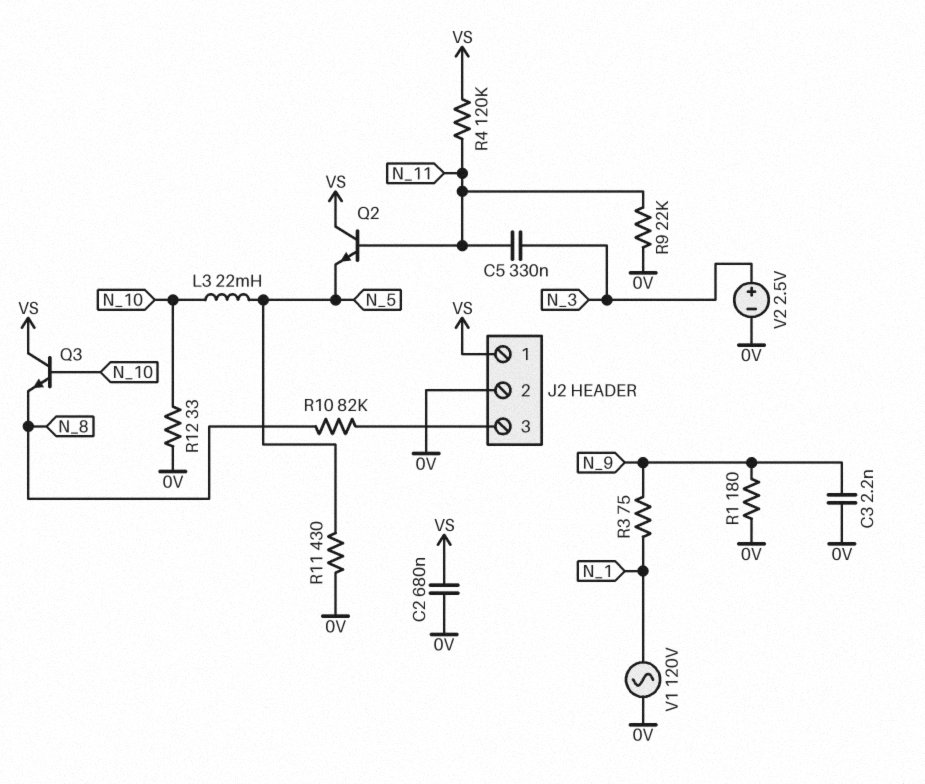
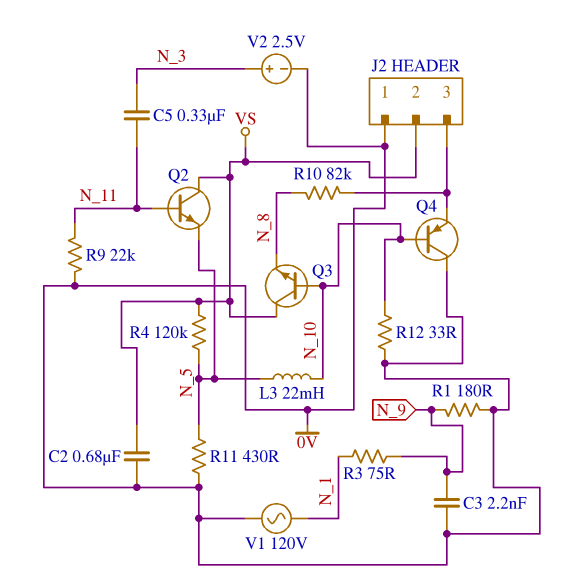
J2 pin 1: VS -> 0V
J2 pin 2: 0V -> VS
Q4: none -> PNP (B N_10, C 0V, E J2/3)
R4: 120k (N_11, VS) -> 120k (N_5, VS)

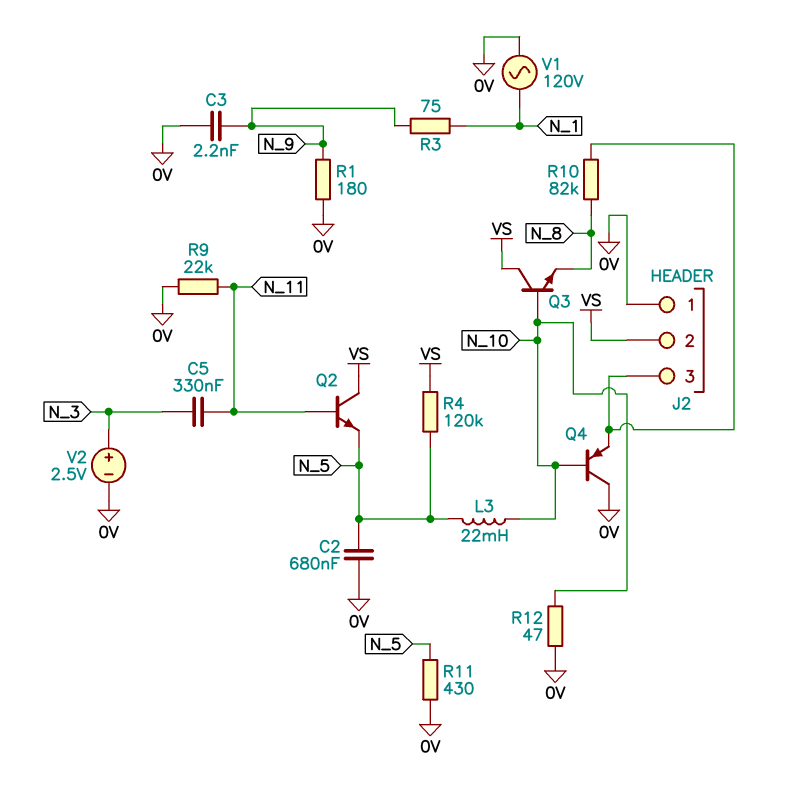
C2: 680nF (0V, VS) -> 680nF (0V, N_5)
R12: 33 (0V, N_10) -> 47 (0V, N_10)

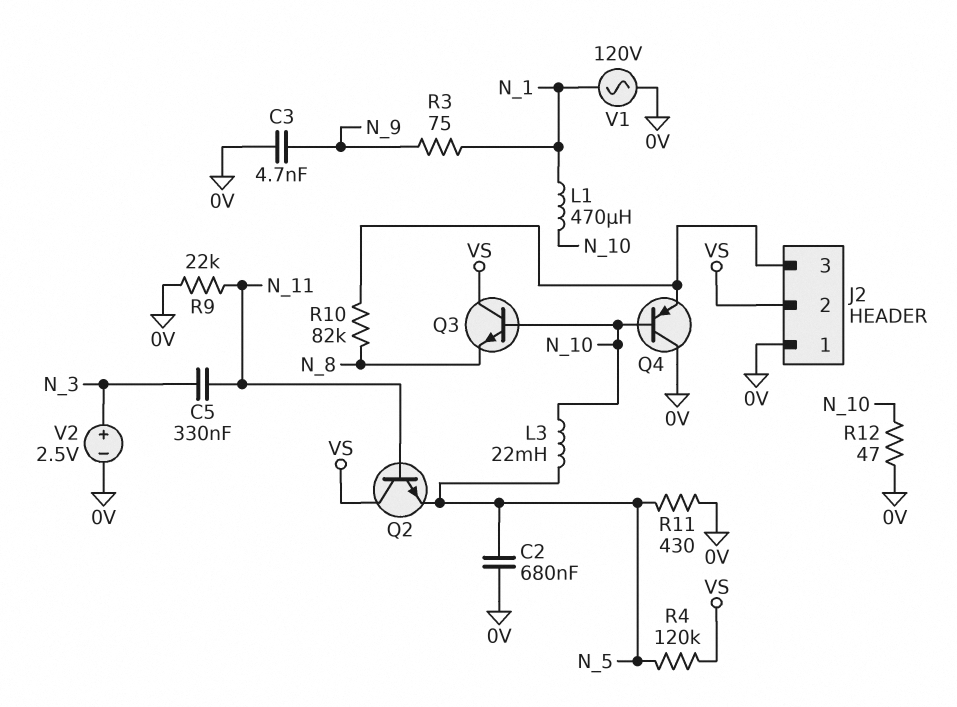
C3: 2.2nF (0V, N_9) -> 4.7nF (0V, N_9)
L1: none -> 470uH (N_1, N_10)
R1: 180 (0V, N_9) -> none

